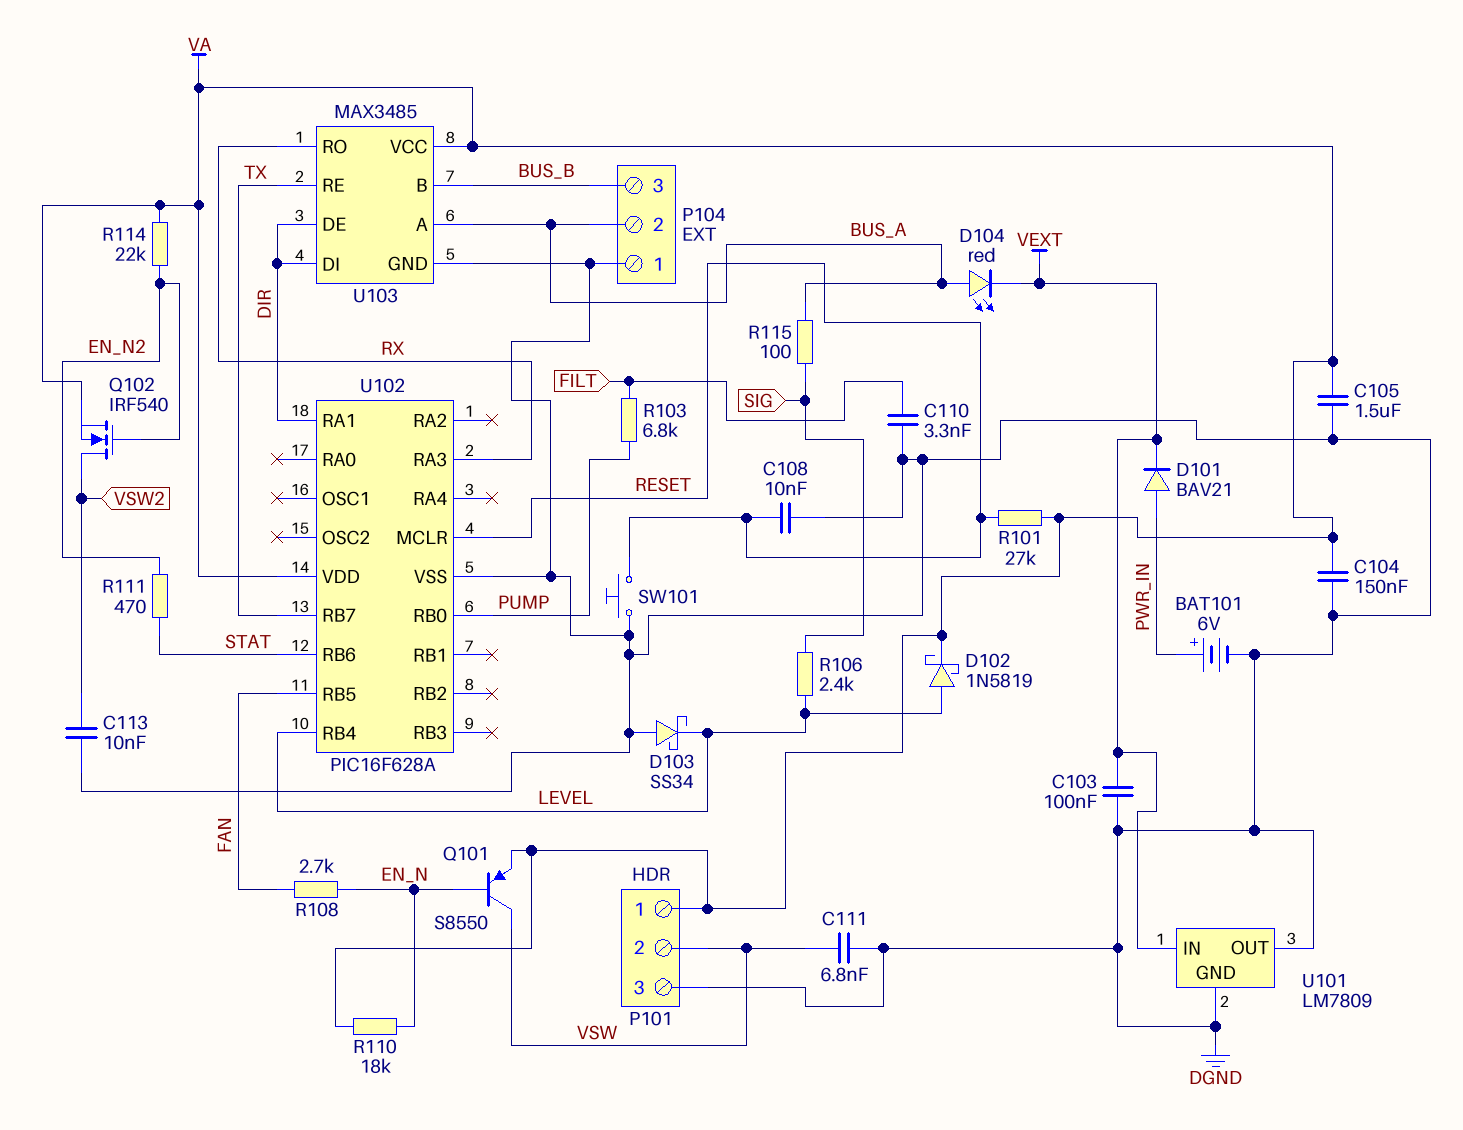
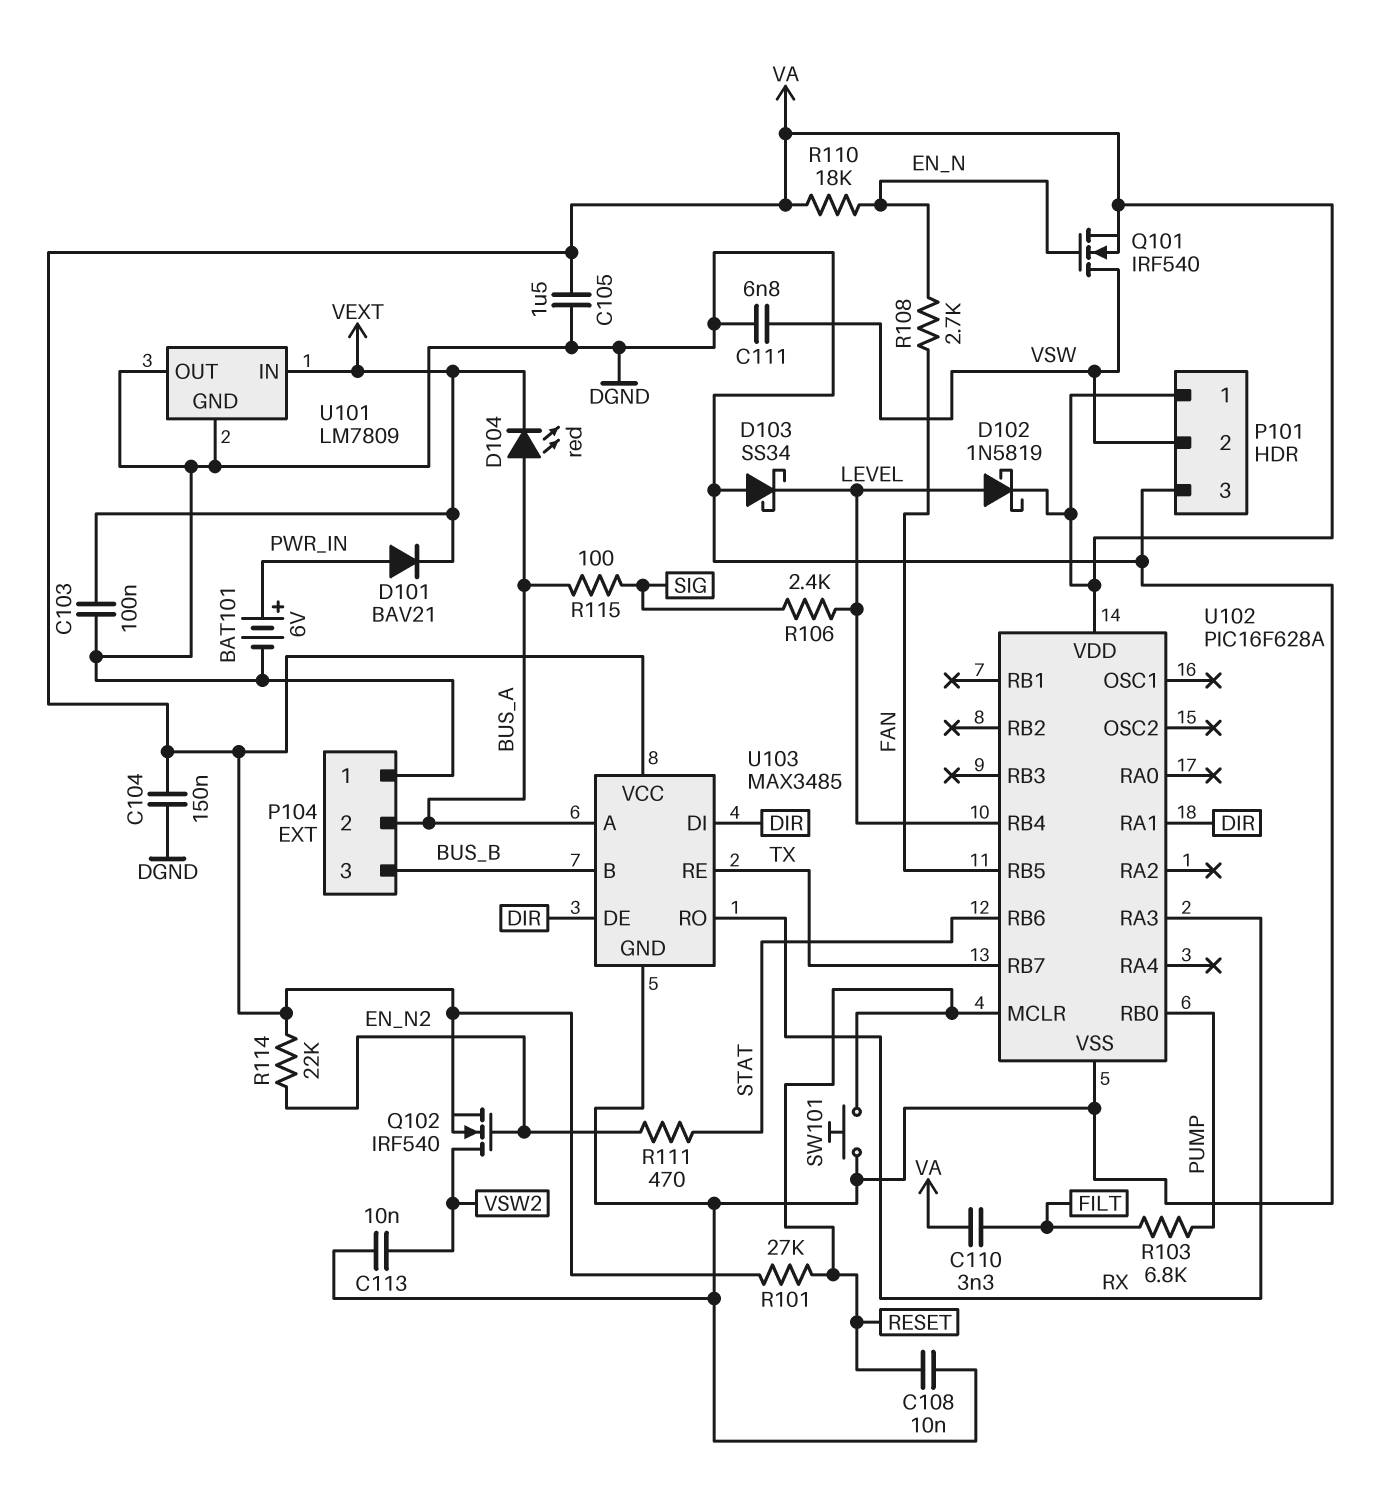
C110: 3.3nF (DGND, FILT) -> 3.3nF (FILT, VA)
Q101: PNP S8550 (B EN_N, C VSW, E VA) -> NMOS IRF540 (G EN_N, D VSW, S VA)

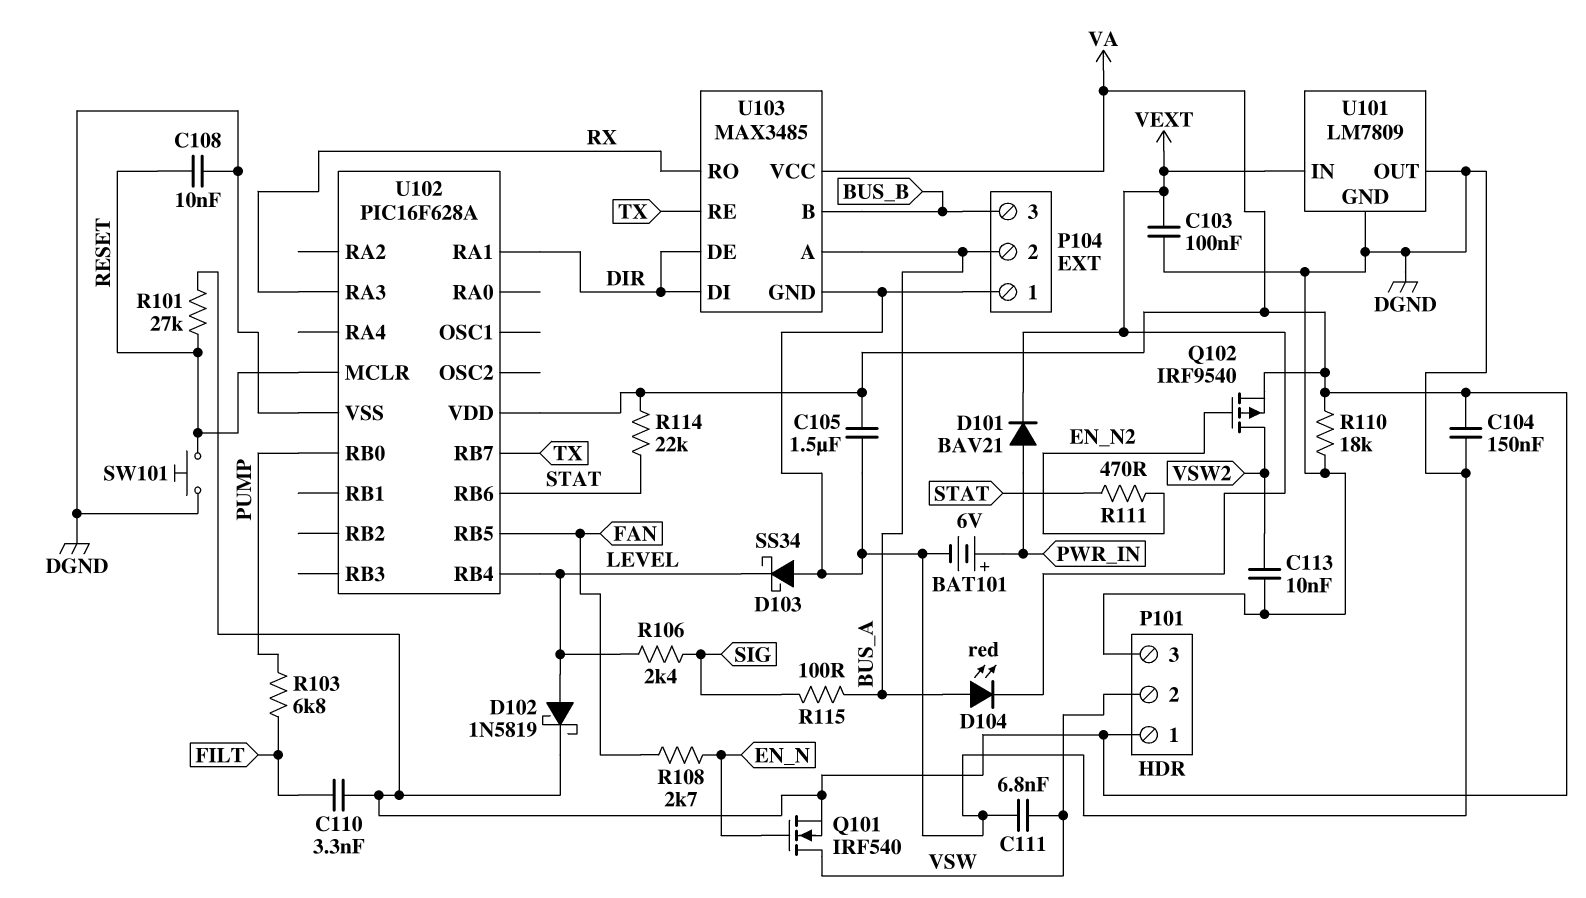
Q102: NMOS IRF540 (G EN_N2, D VSW2, S VA) -> PMOS IRF9540 (G EN_N2, D VSW2, S VA)
R110: 18k (EN_N, VA) -> 18k (DGND, VA)
R114: 22k (EN_N2, VA) -> 22k (STAT, VA)

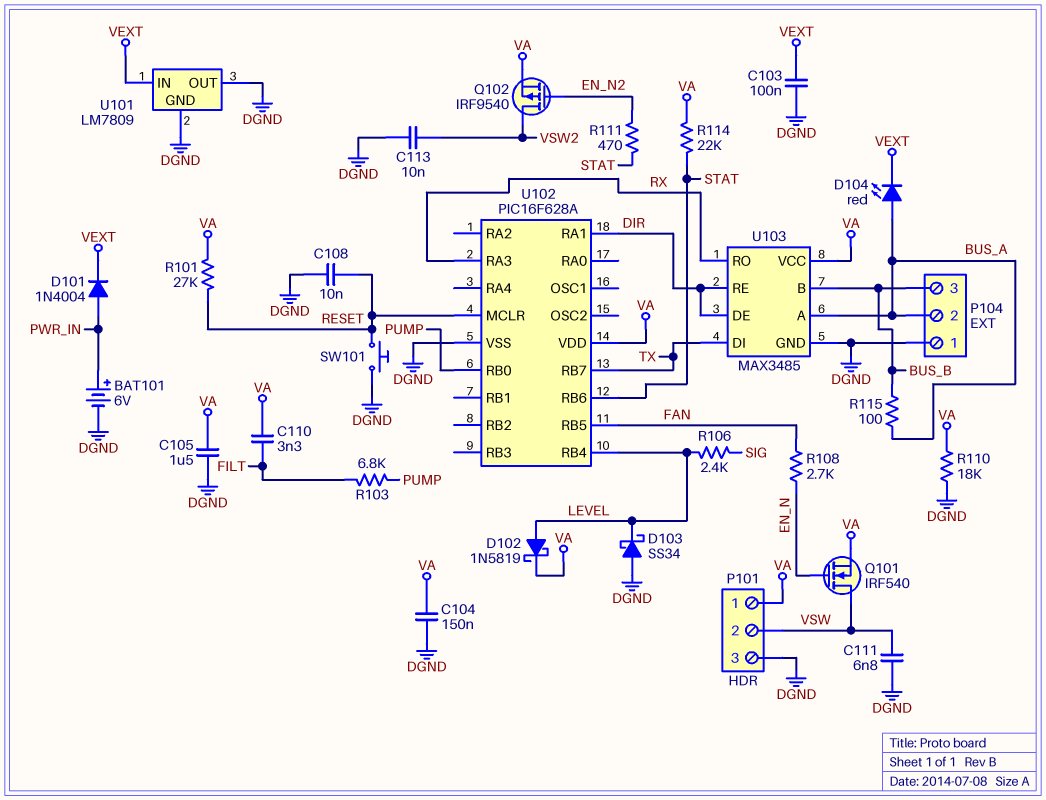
D101: diode BAV21 (A PWR_IN, K VEXT) -> diode 1N4004 (A PWR_IN, K VEXT)
R115: 100 (BUS_A, SIG) -> 100 (BUS_A, BUS_B)
U103 pin DI: DIR -> TX
U103 pin RE: TX -> DIR

